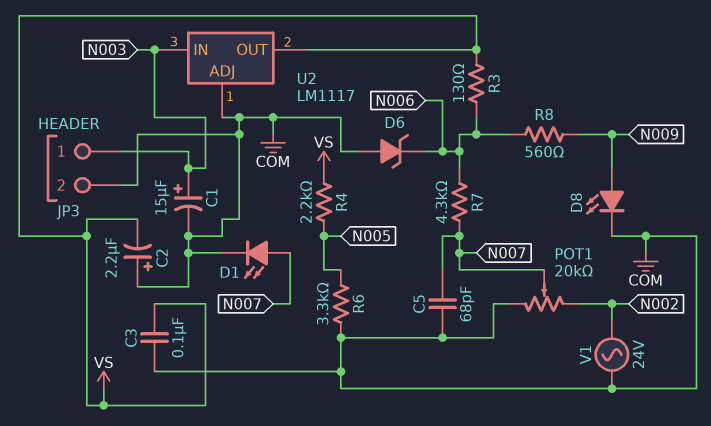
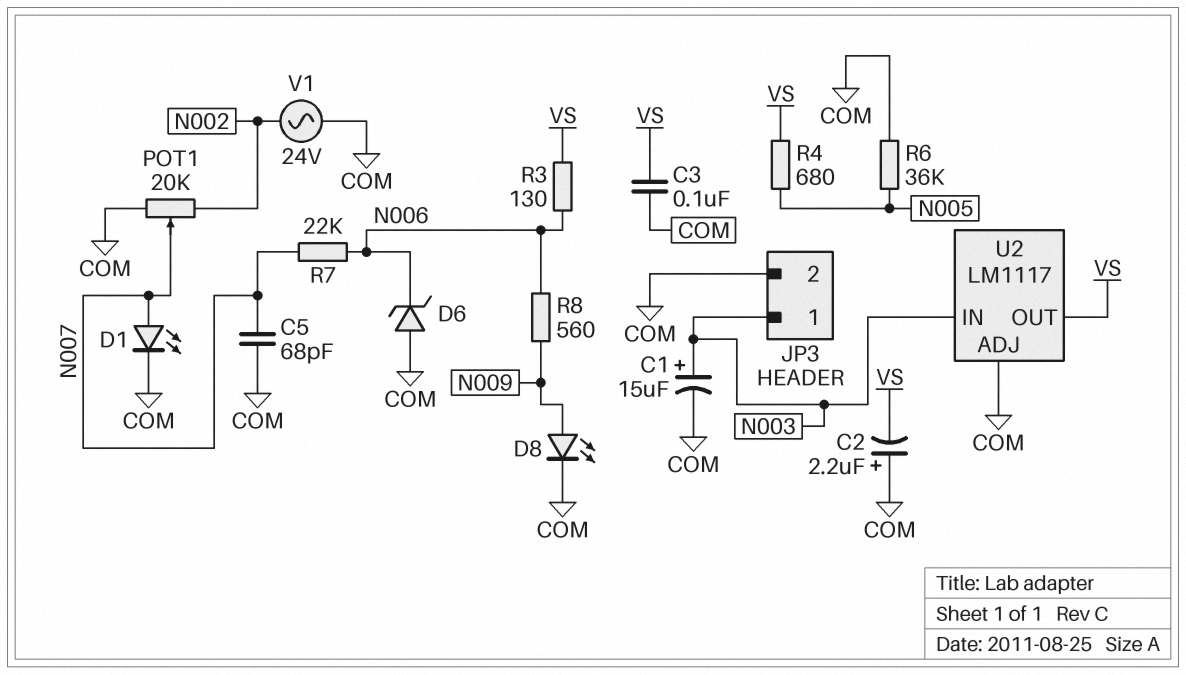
R4: 2.2k (N005, VS) -> 680 (N005, VS)
R6: 3.3k (COM, N005) -> 36k (COM, N005)
R7: 4.3k (N006, N007) -> 22k (N006, N007)

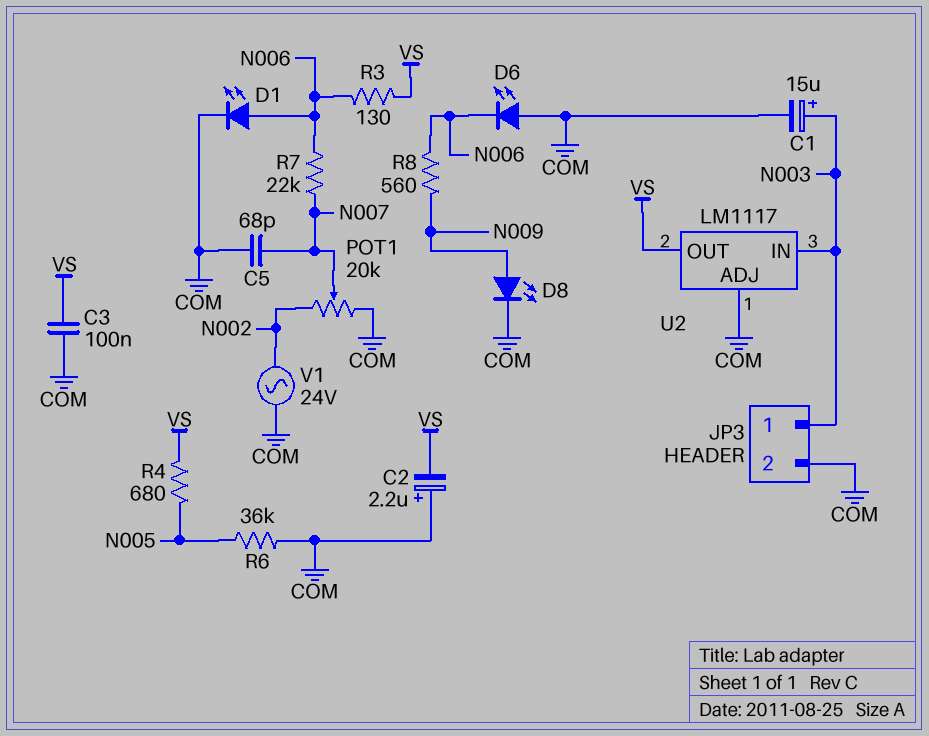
D1: LED (A N007, K COM) -> LED (A N006, K COM)
D6: zener (A COM, K N006) -> LED (A COM, K N006)

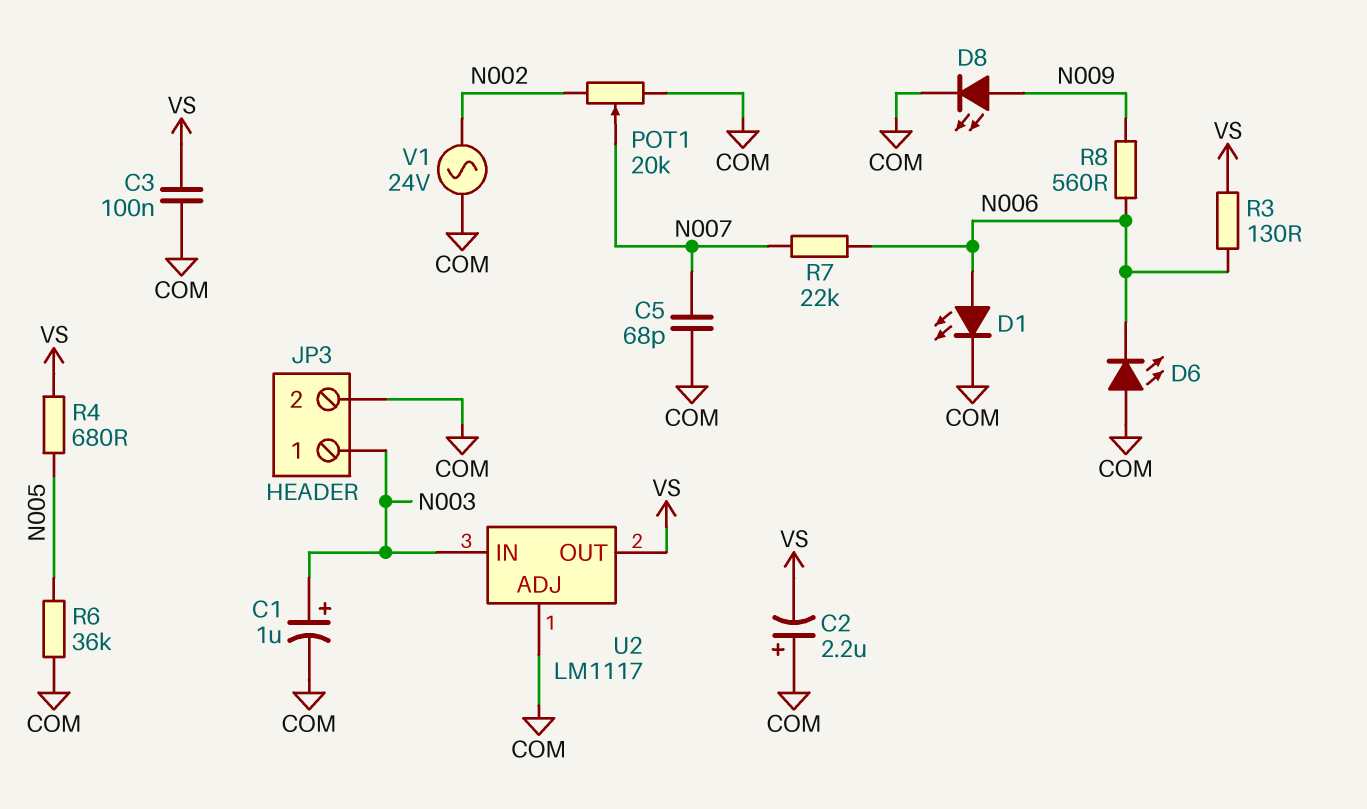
C1: 15uF (plus N003, minus COM) -> 1uF (plus N003, minus COM)

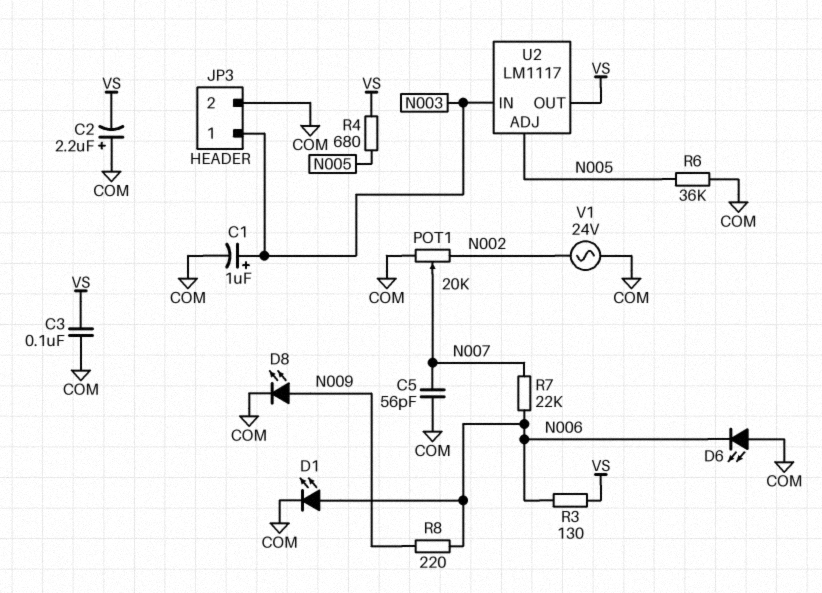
C5: 68pF (COM, N007) -> 56pF (COM, N007)
R8: 560 (N006, N009) -> 220 (N006, N009)
U2 pin ADJ: COM -> N005

